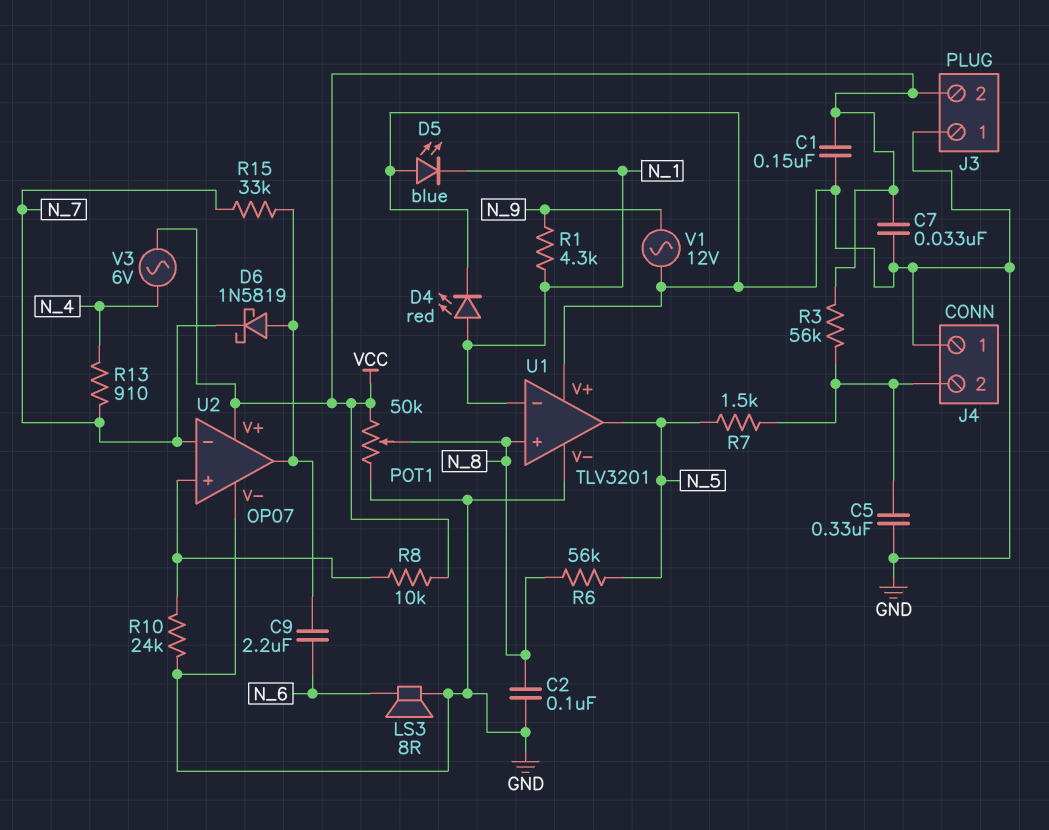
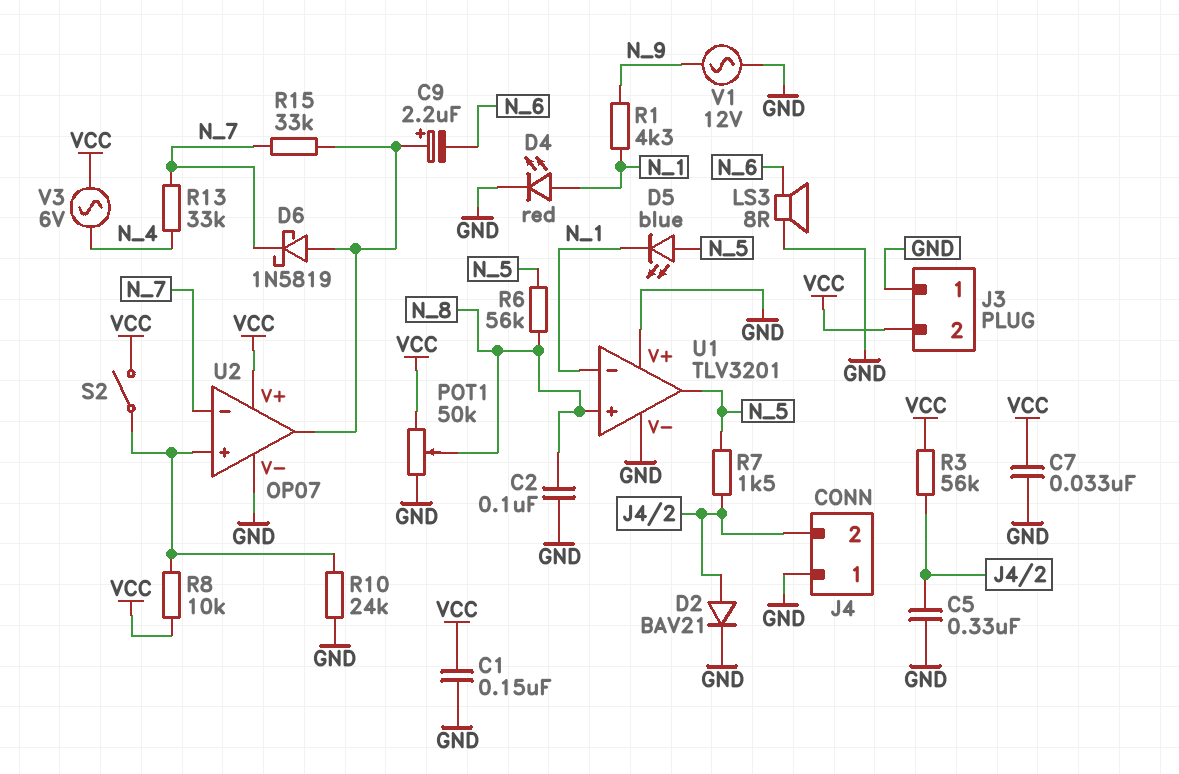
C9: 2.2uF (N_6, U2/out) -> 2.2uF (plus U2/out, minus N_6)
D2: none -> diode BAV21 (A J4/2, K GND)
D5: LED blue (A GND, K N_1) -> LED blue (A N_5, K N_1)
R13: 910 (N_4, N_7) -> 33k (N_4, N_7)
S2: none -> switch (U2/in+, VCC)

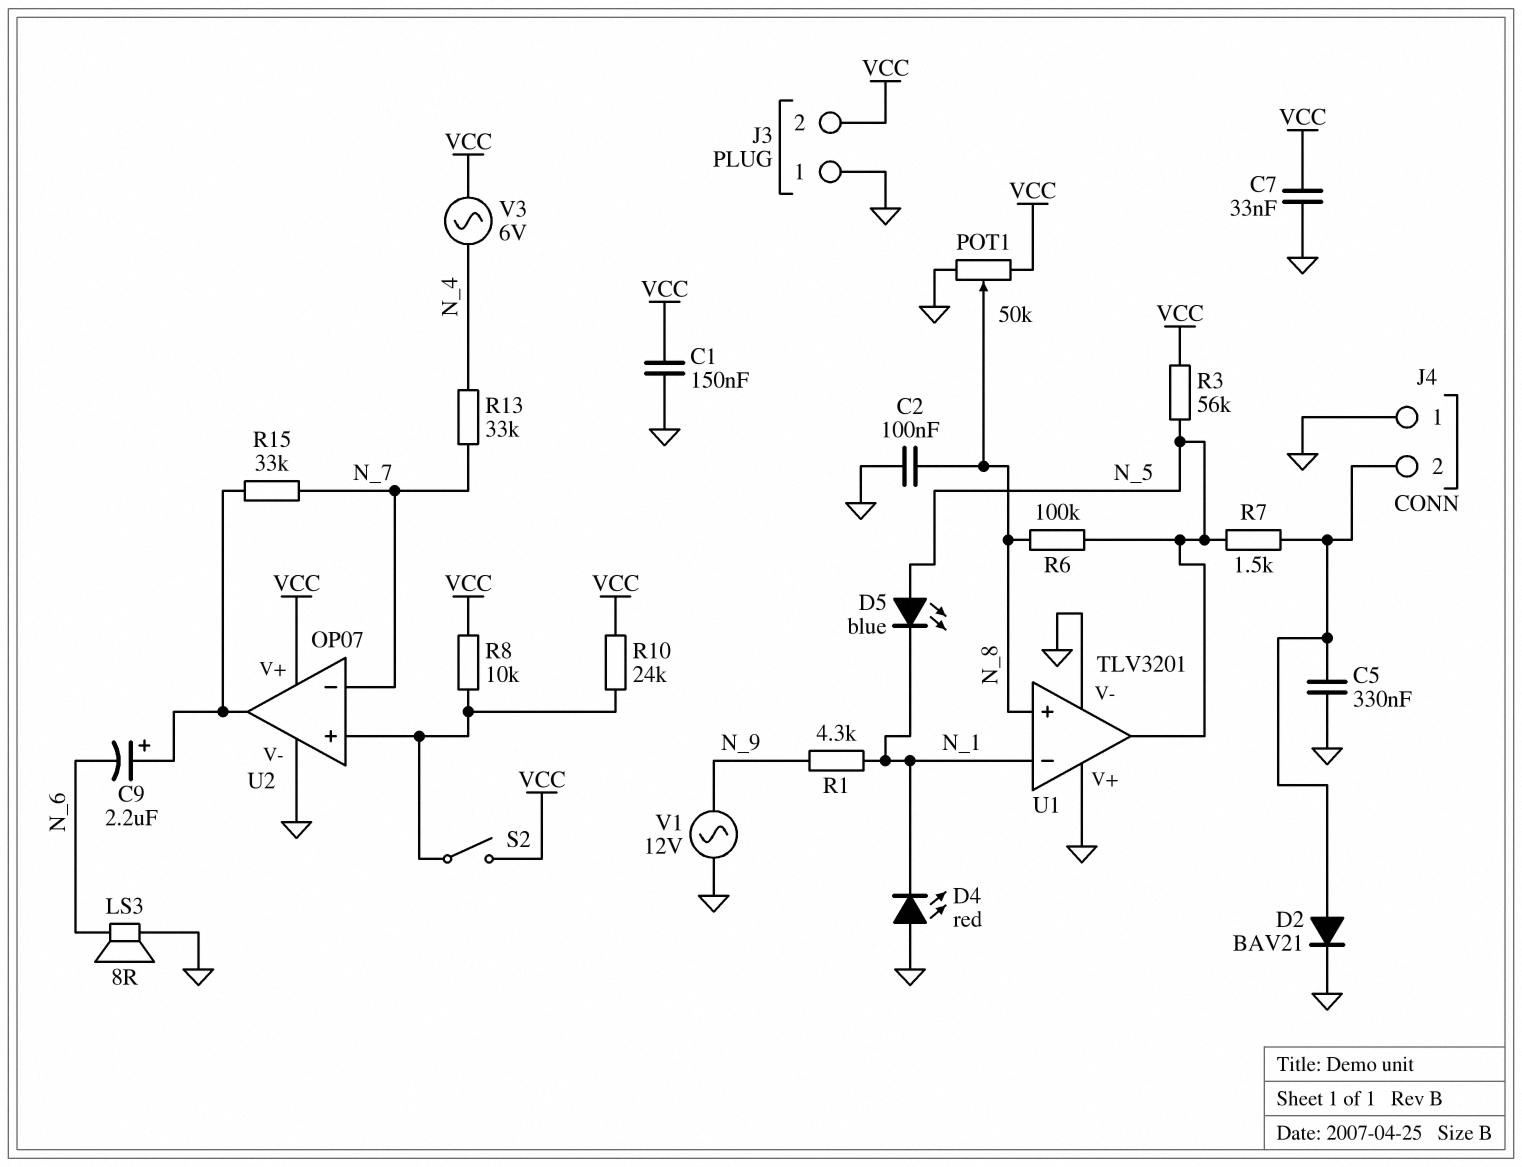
D4: LED red (A N_1, K GND) -> LED red (A GND, K N_1)
D6: schottky 1N5819 (A U2/out, K N_7) -> none
R3: 56k (J4/2, VCC) -> 56k (N_5, VCC)
R6: 56k (N_5, N_8) -> 100k (N_5, N_8)
R10: 24k (GND, U2/in+) -> 24k (U2/in+, VCC)

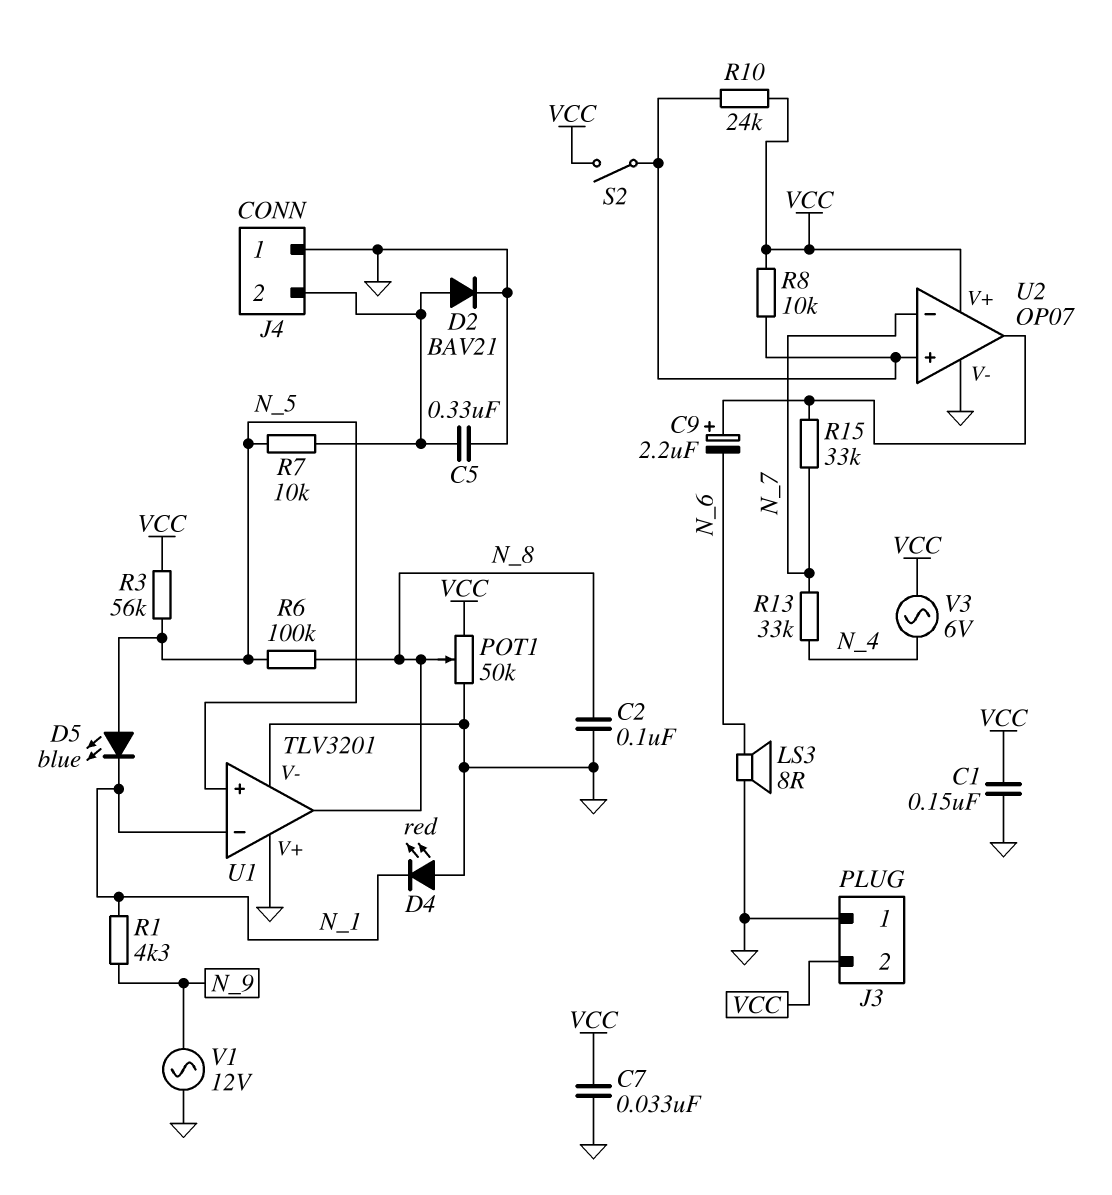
R7: 1.5k (J4/2, N_5) -> 10k (J4/2, N_5)
U1 pin in+: N_8 -> N_5
U1 pin out: N_5 -> N_8

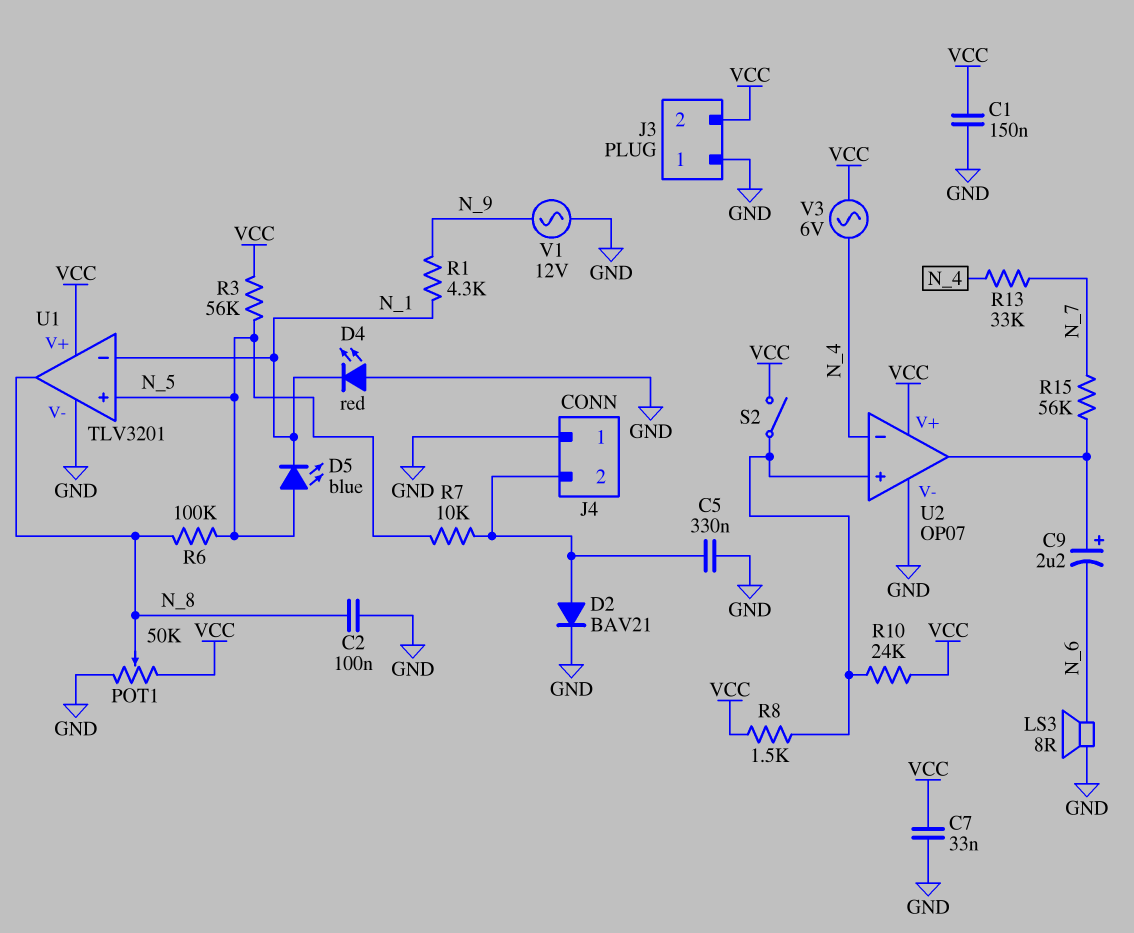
R8: 10k (U2/in+, VCC) -> 1.5k (U2/in+, VCC)
R15: 33k (N_7, U2/out) -> 56k (N_7, U2/out)
U1 pin V+: GND -> VCC
U2 pin in-: N_7 -> N_4

